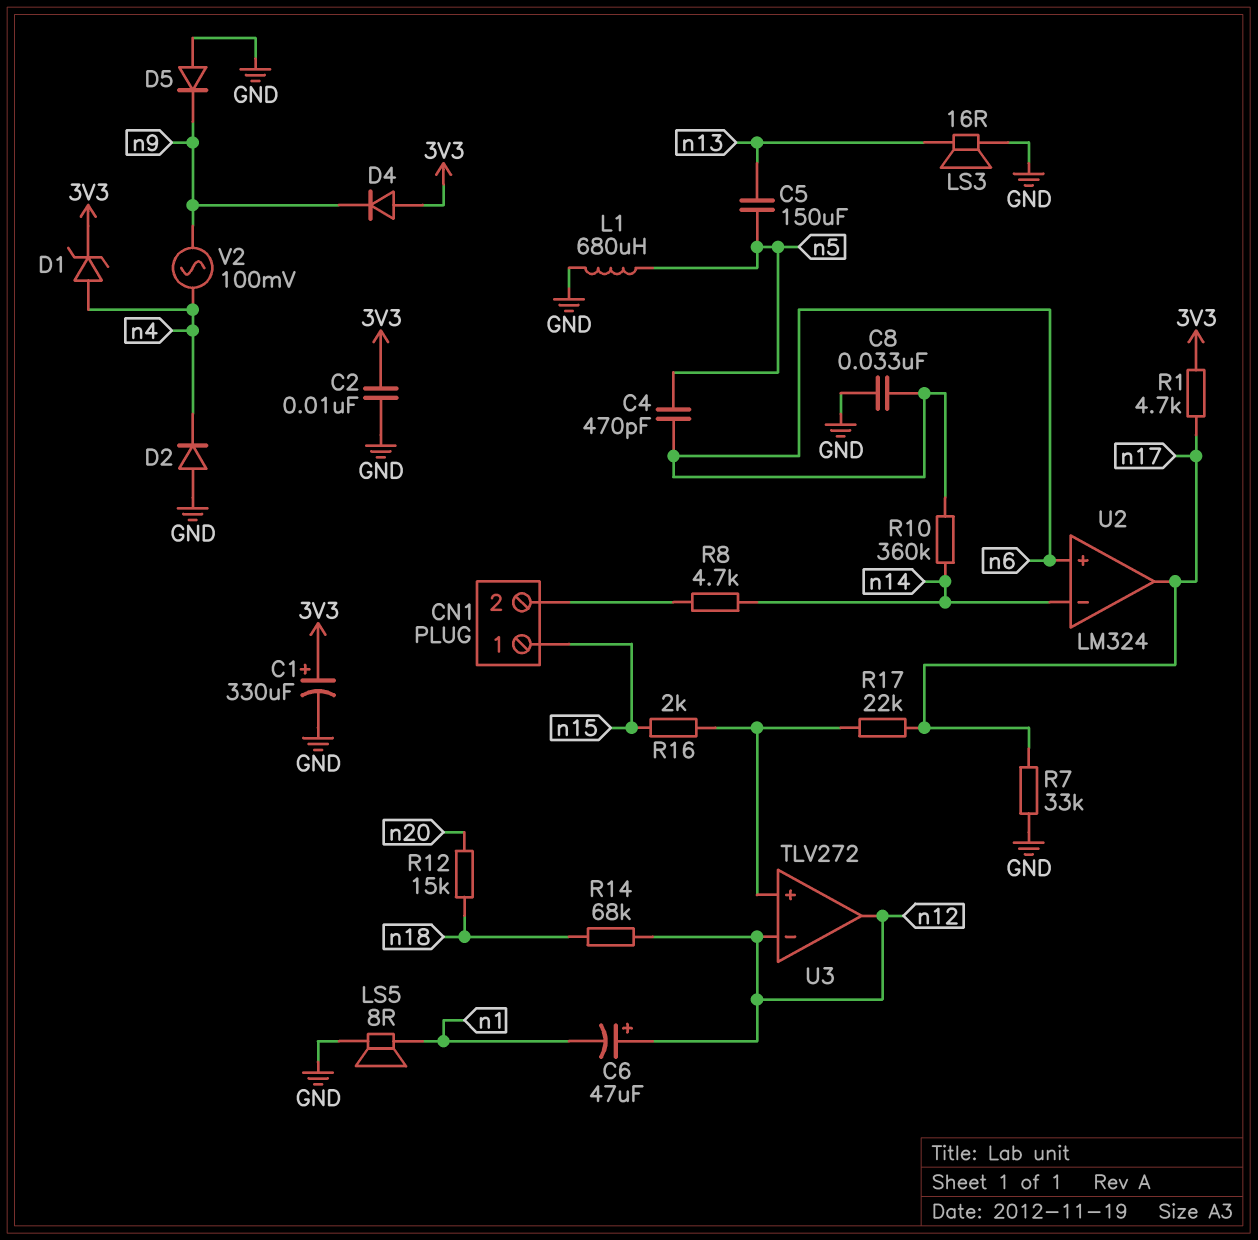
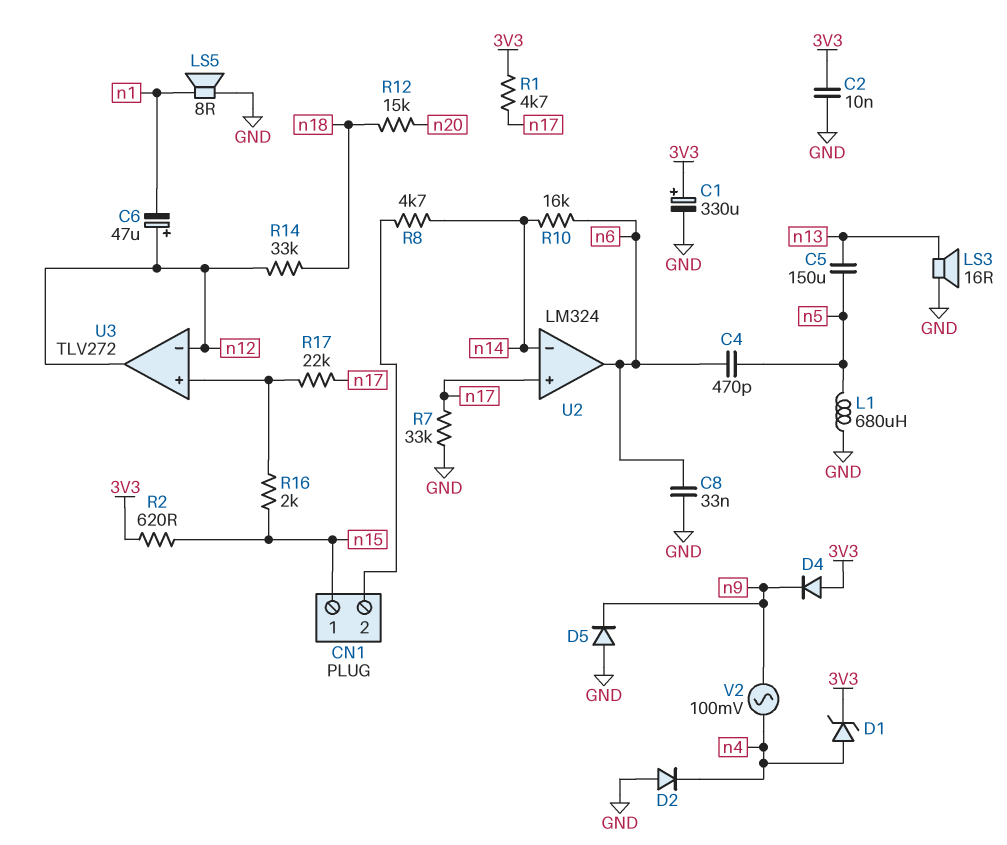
R2: none -> 620 (3V3, n15)
R10: 360k (n6, n14) -> 16k (n6, n14)
R14: 68k (n12, n18) -> 33k (n12, n18)
U2 pin in+: n6 -> n17
U2 pin out: n17 -> n6

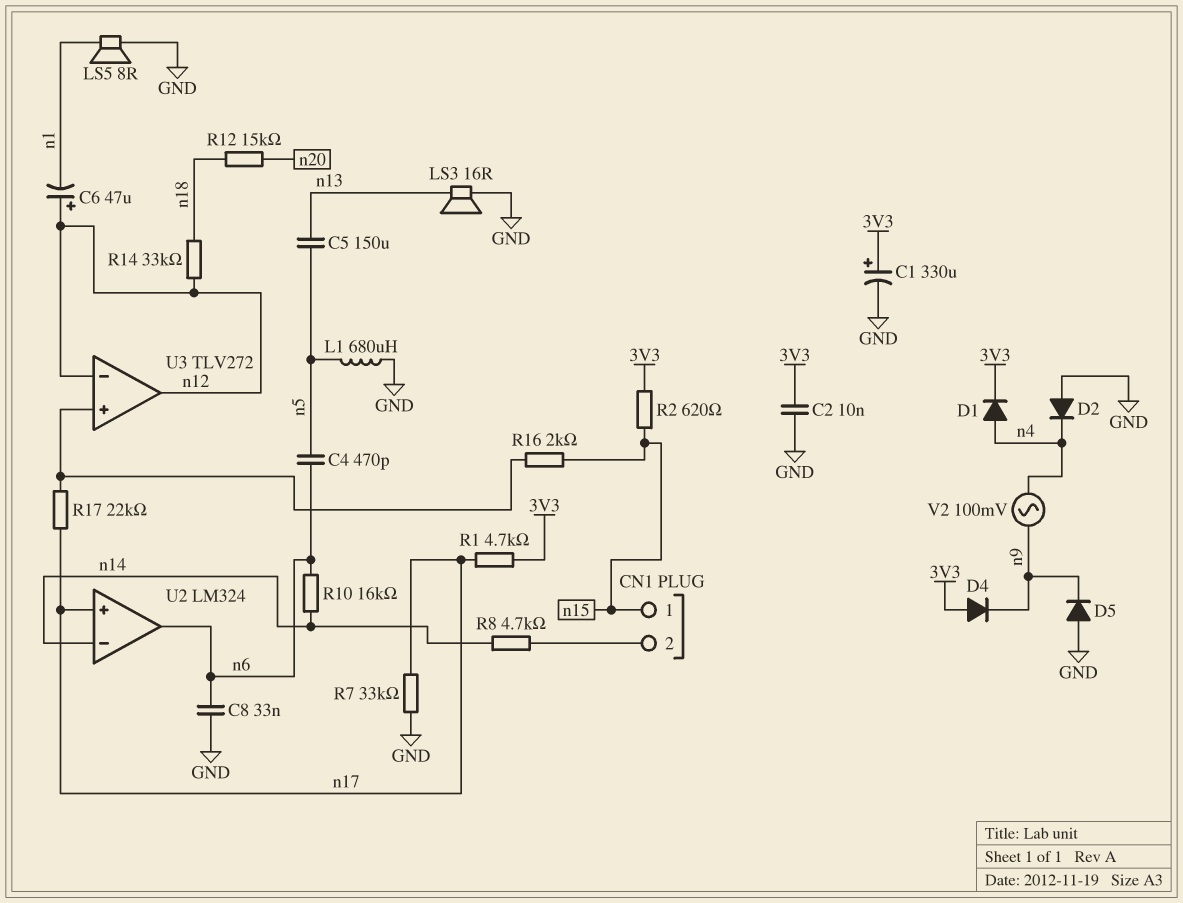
D1: zener (A n4, K 3V3) -> diode (A n4, K 3V3)

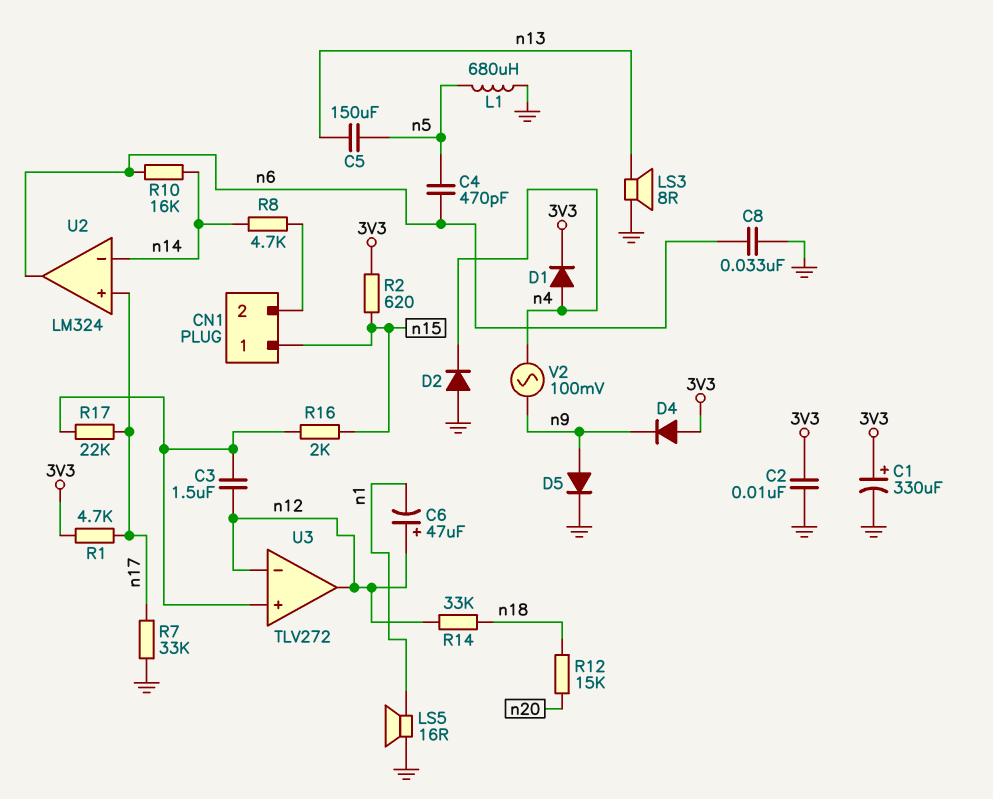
C3: none -> 1.5uF (U3/in+, n12)
D5: diode (A GND, K n9) -> diode (A n9, K GND)
LS3: speaker 16R (GND, n13) -> speaker 8R (GND, n13)
LS5: speaker 8R (GND, n1) -> speaker 16R (GND, n1)

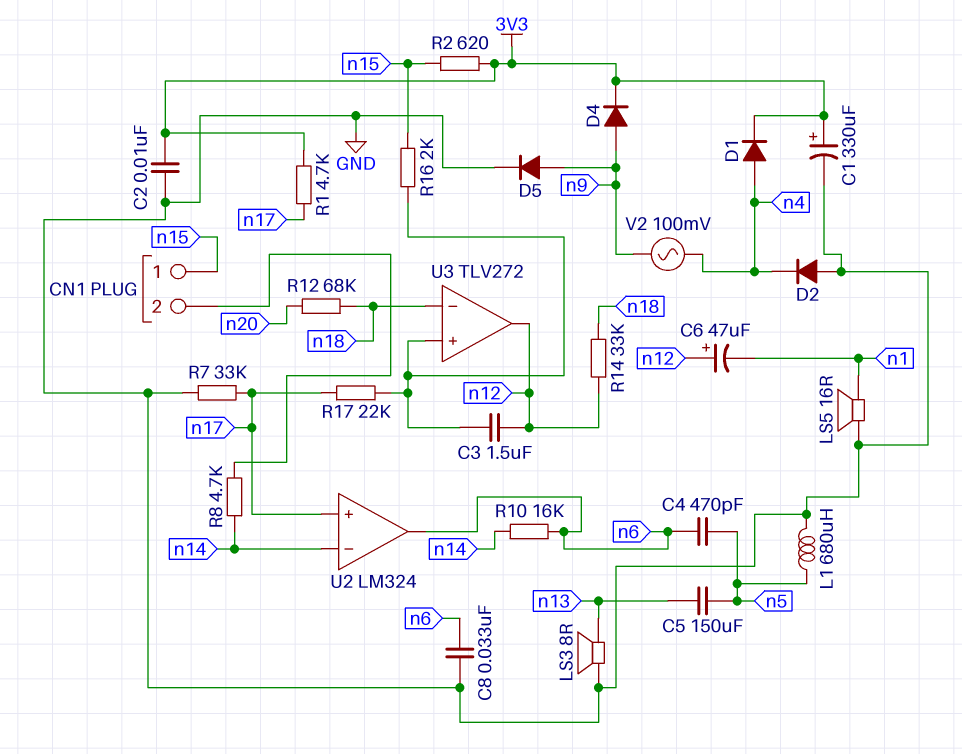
D4: diode (A 3V3, K n9) -> diode (A n9, K 3V3)
R12: 15k (n18, n20) -> 68k (n18, n20)
U3 pin in-: n12 -> n18

